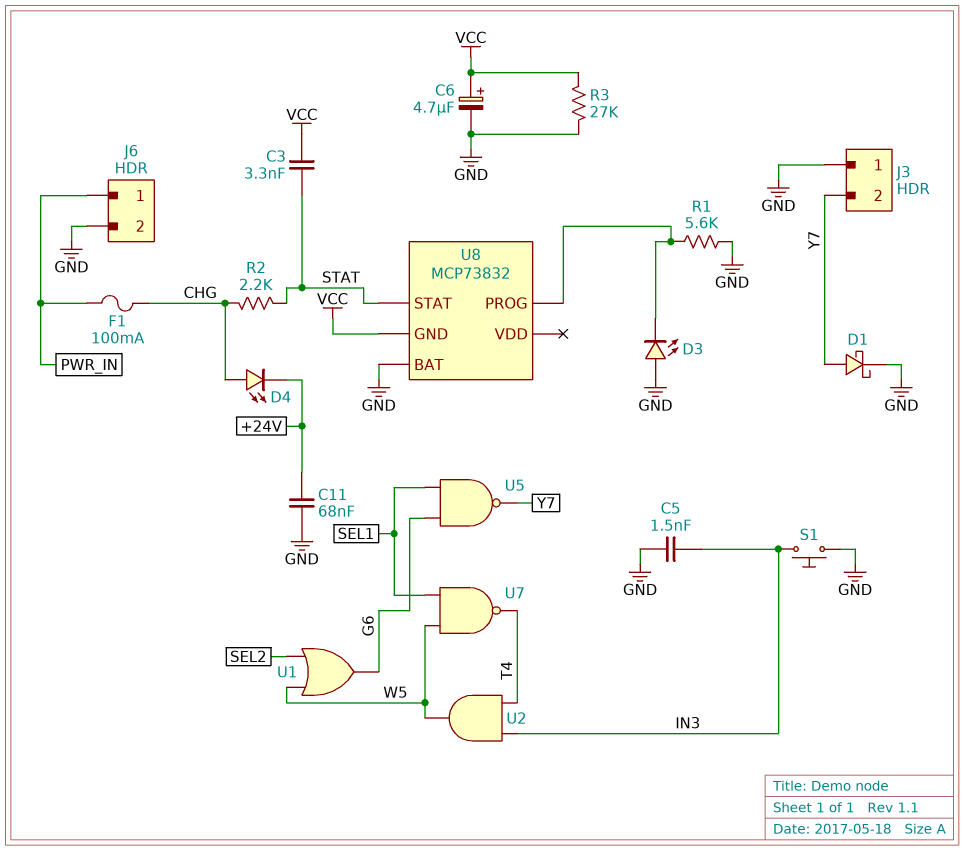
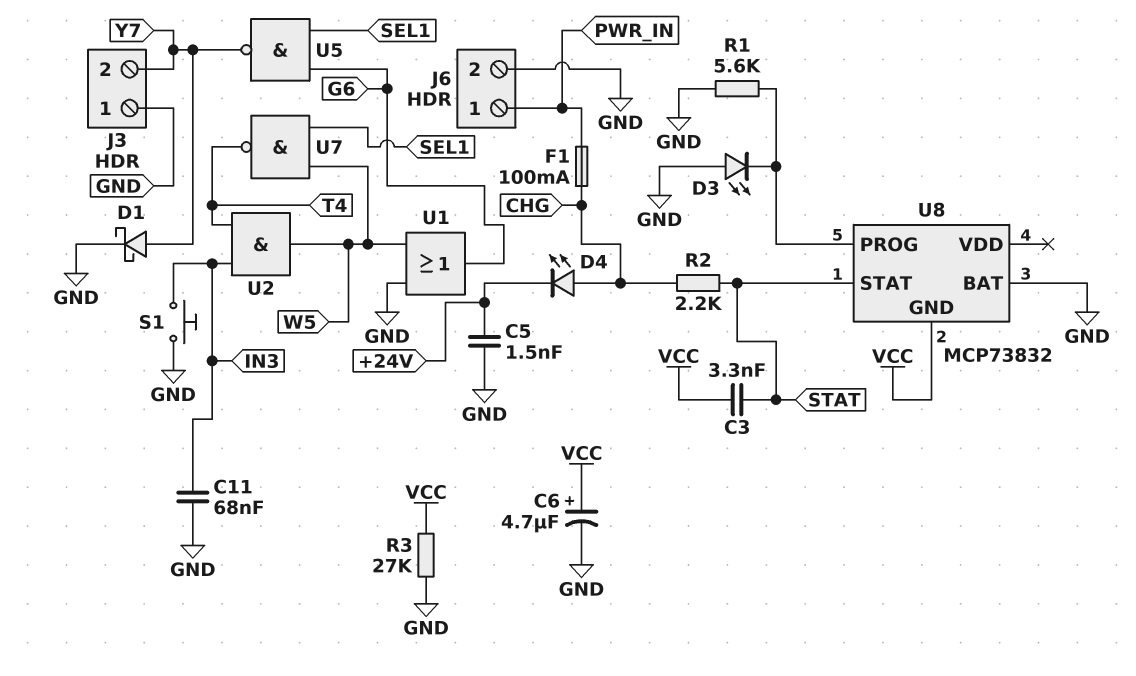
C5: 1.5nF (GND, IN3) -> 1.5nF (+24V, GND)
C11: 68nF (+24V, GND) -> 68nF (GND, IN3)
U1: OR (in SEL2, in W5, out G6) -> OR (in GND, in W5, out G6)

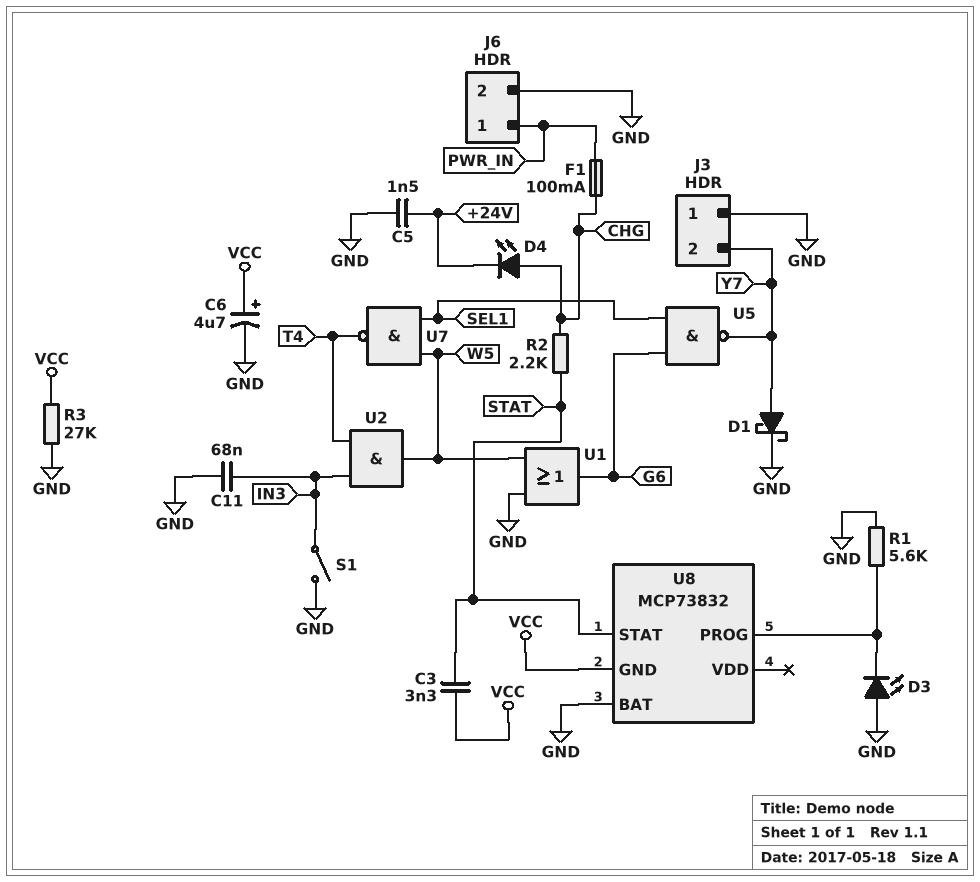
S1: button (GND, IN3) -> switch (GND, IN3)

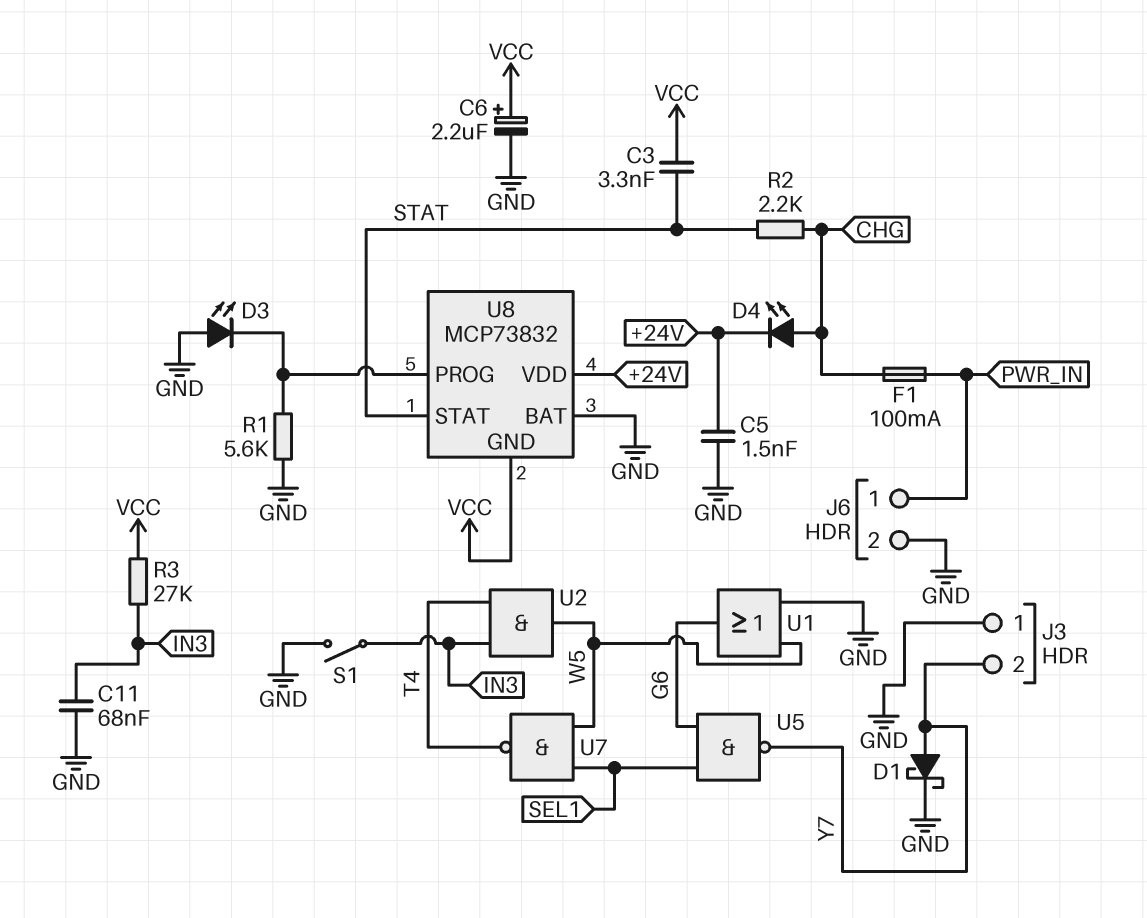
C6: 4.7uF (plus VCC, minus GND) -> 2.2uF (plus VCC, minus GND)
R3: 27k (GND, VCC) -> 27k (IN3, VCC)
U8 pin VDD: none -> +24V

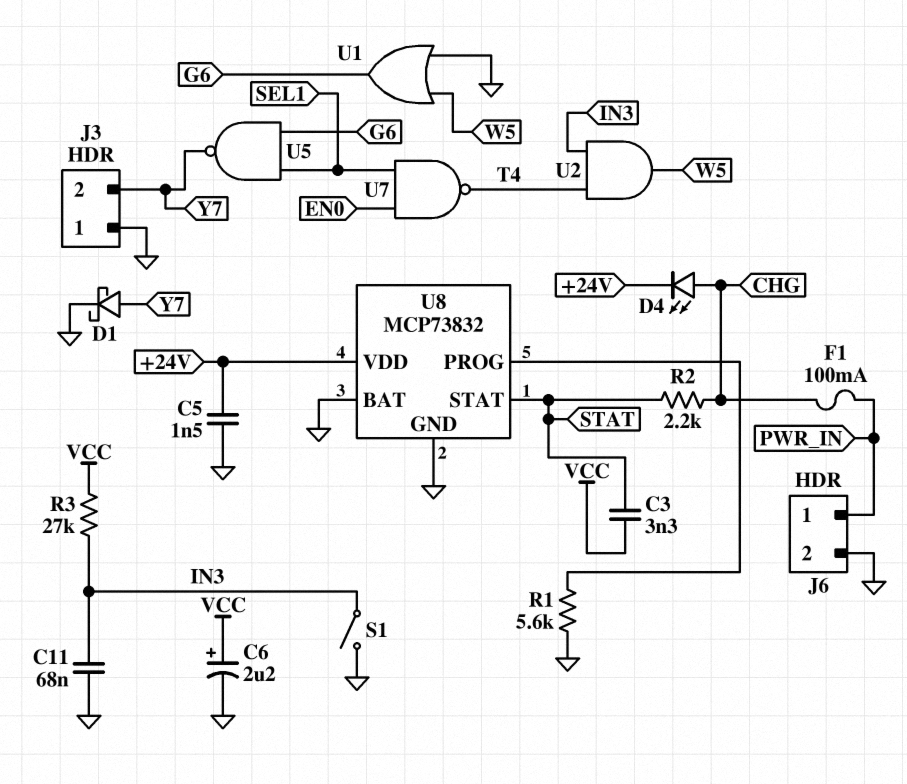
D3: LED (A GND, K U8/PROG) -> none
U7: NAND (in SEL1, in W5, out T4) -> NAND (in EN0, in SEL1, out T4)
U8 pin GND: VCC -> GND

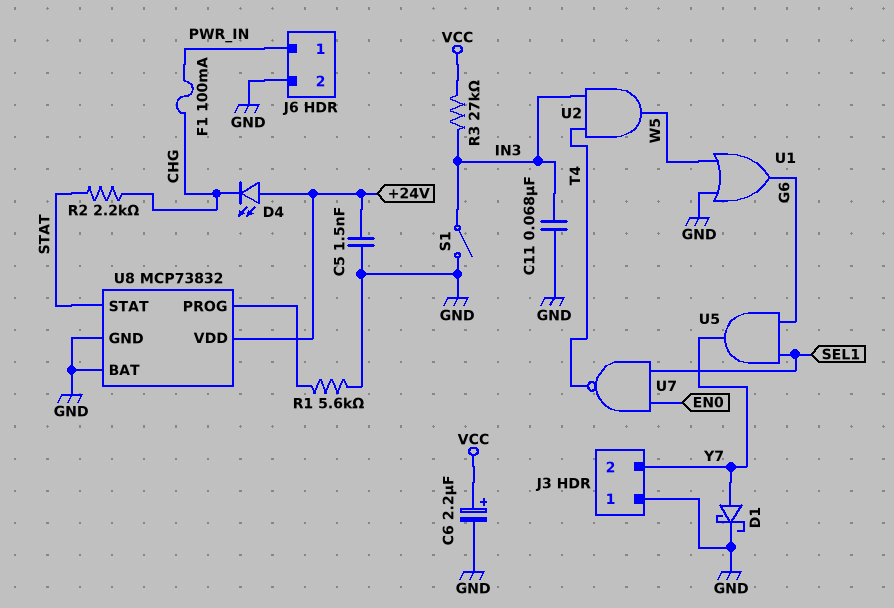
C3: 3.3nF (STAT, VCC) -> none
D4: LED (A CHG, K +24V) -> LED (A +24V, K CHG)
U5: NAND (in G6, in SEL1, out Y7) -> AND (in G6, in SEL1, out Y7)

